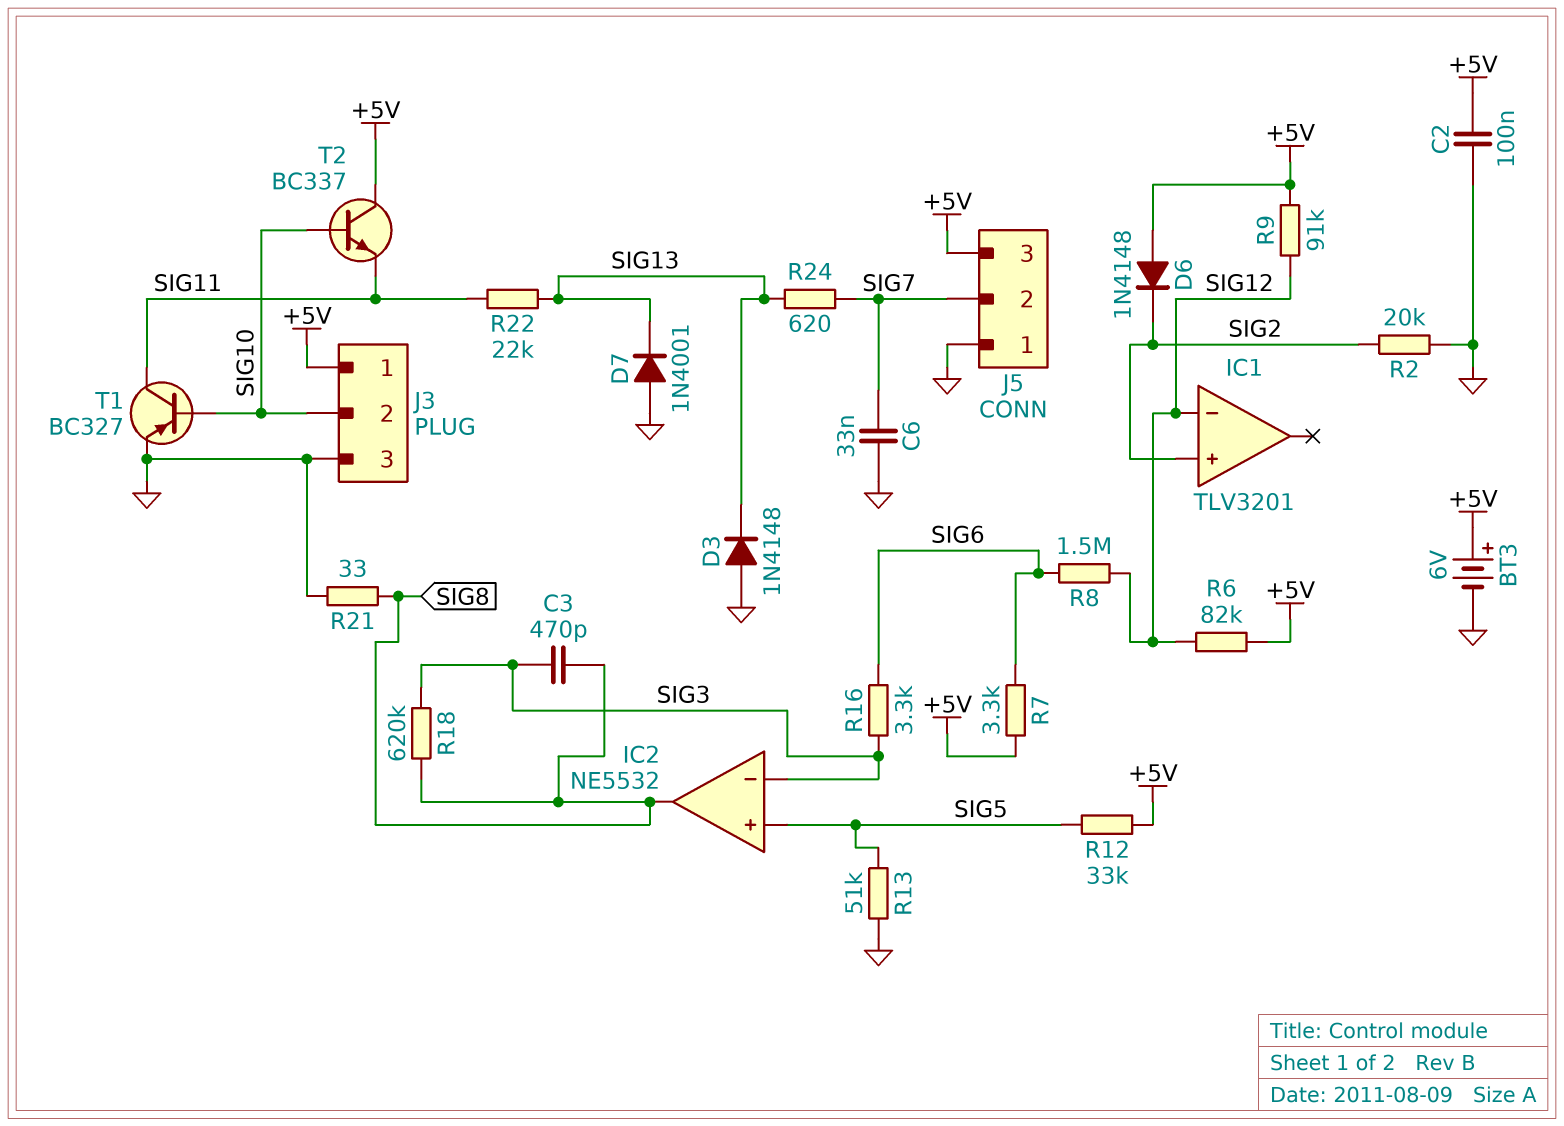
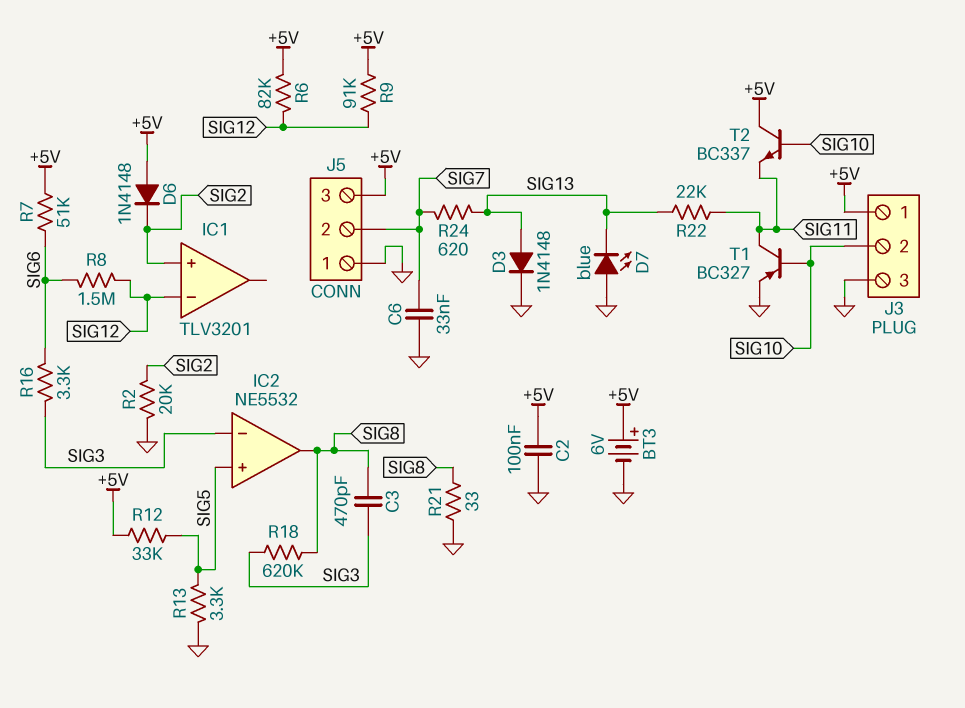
D3: diode 1N4148 (A GND, K SIG13) -> diode 1N4148 (A SIG13, K GND)
D7: diode 1N4001 (A GND, K SIG13) -> LED blue (A GND, K SIG13)
R7: 3.3k (+5V, SIG6) -> 51k (+5V, SIG6)
R13: 51k (GND, SIG5) -> 3.3k (GND, SIG5)

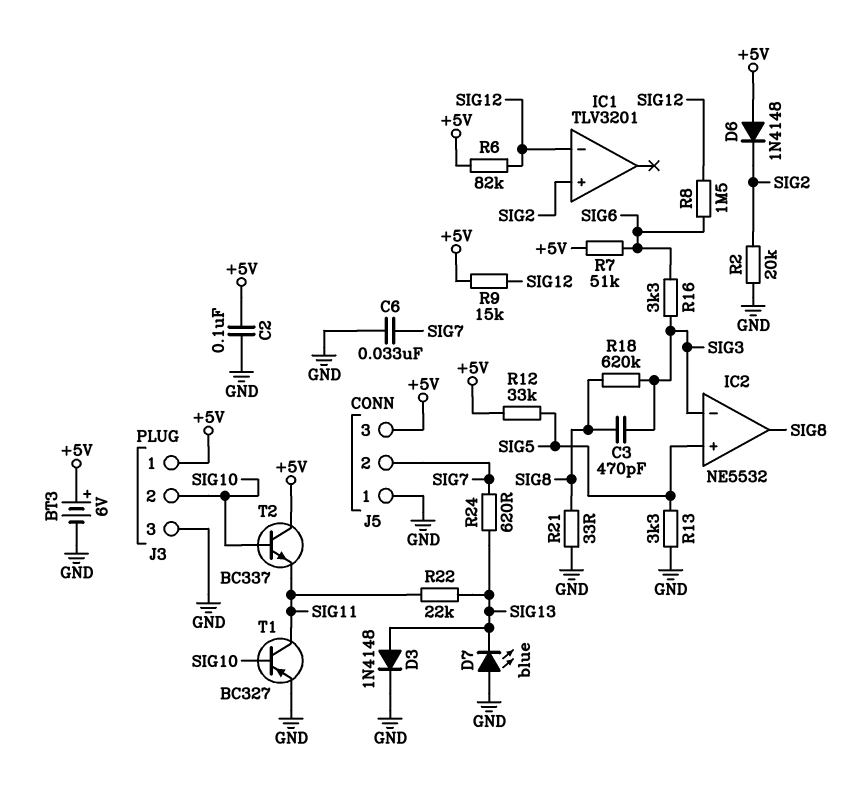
R9: 91k (+5V, SIG12) -> 15k (+5V, SIG12)

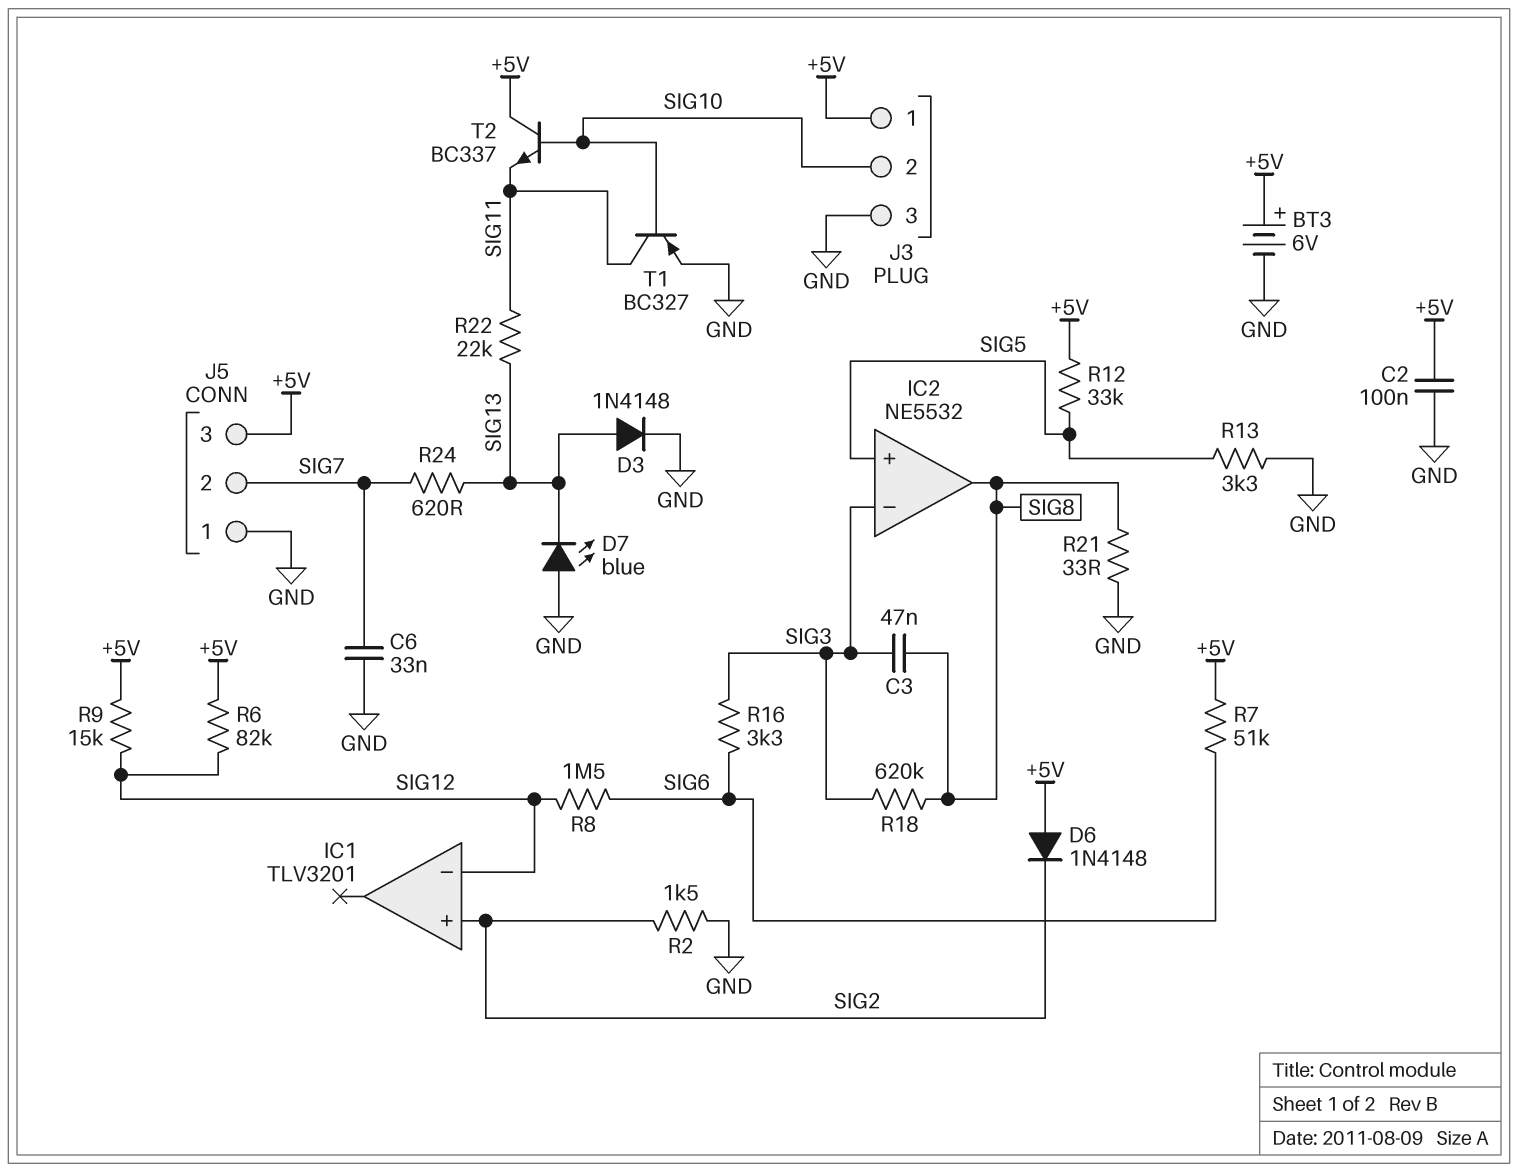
C3: 470pF (SIG3, SIG8) -> 47nF (SIG3, SIG8)
R2: 20k (GND, SIG2) -> 1.5k (GND, SIG2)

